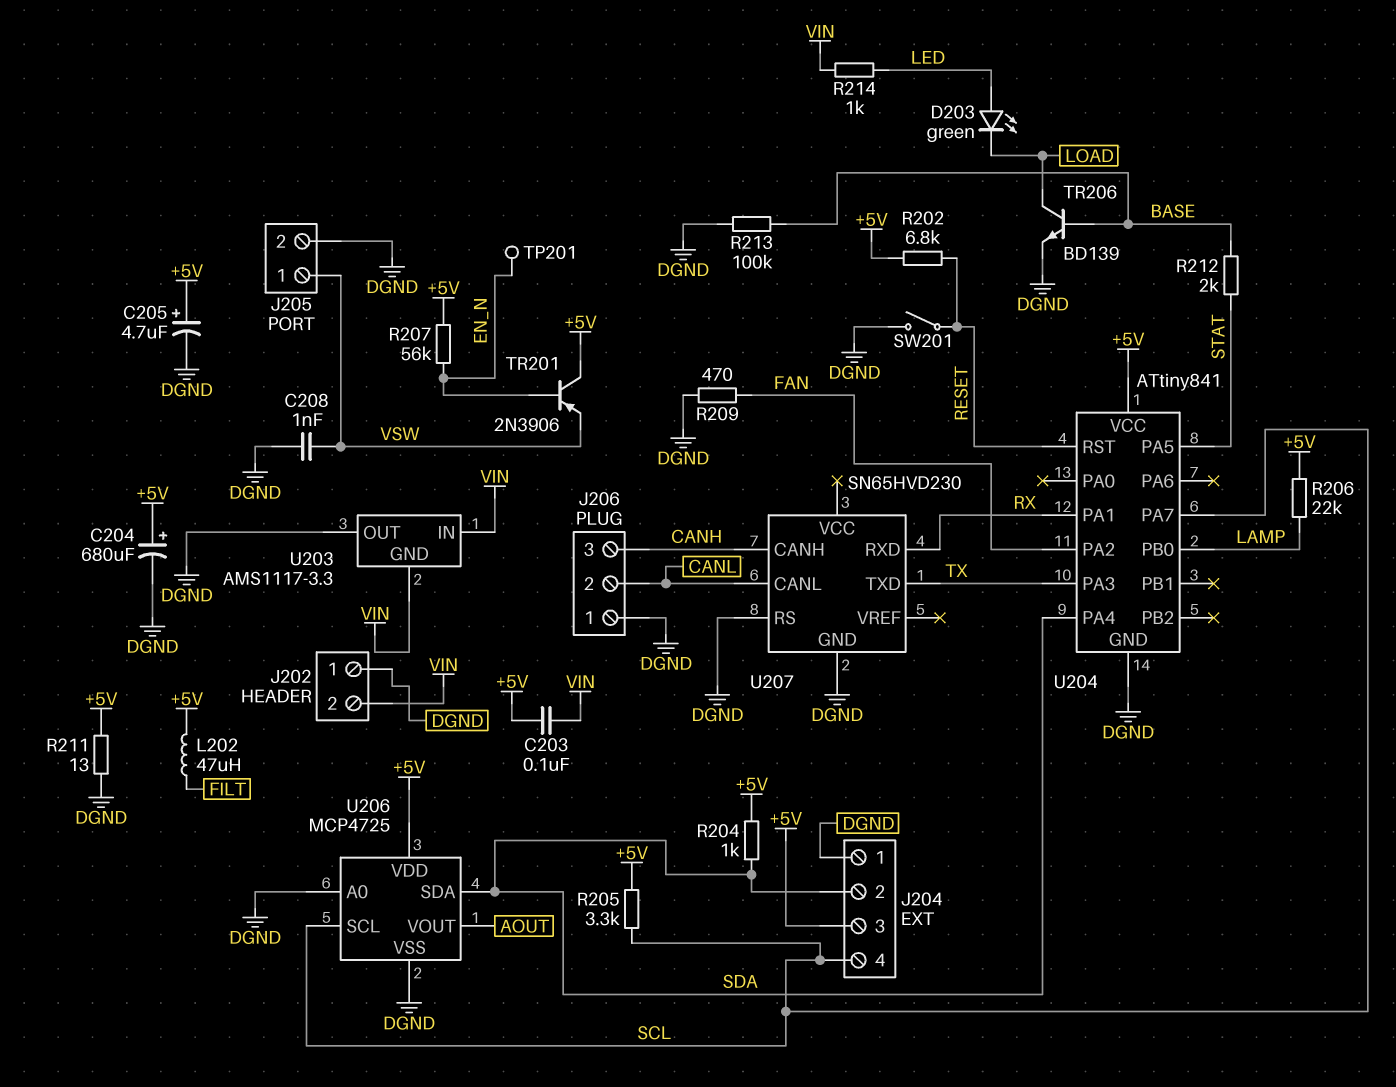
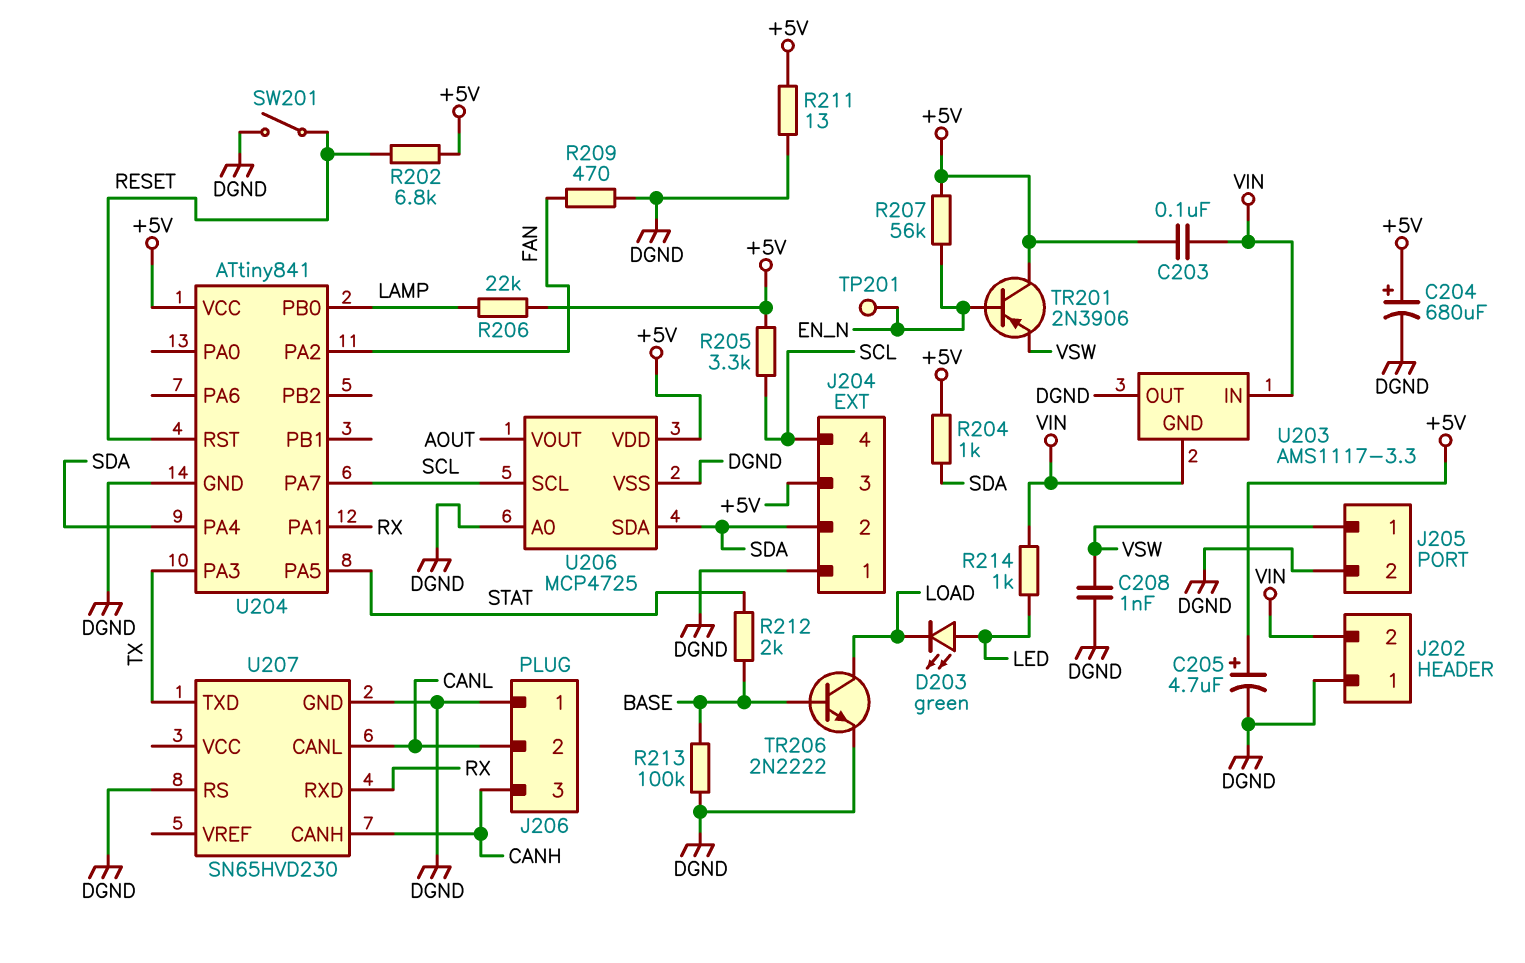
L202: 47uH (+5V, FILT) -> none
TR206: NPN BD139 (B BASE, C LOAD, E DGND) -> NPN 2N2222 (B BASE, C LOAD, E DGND)

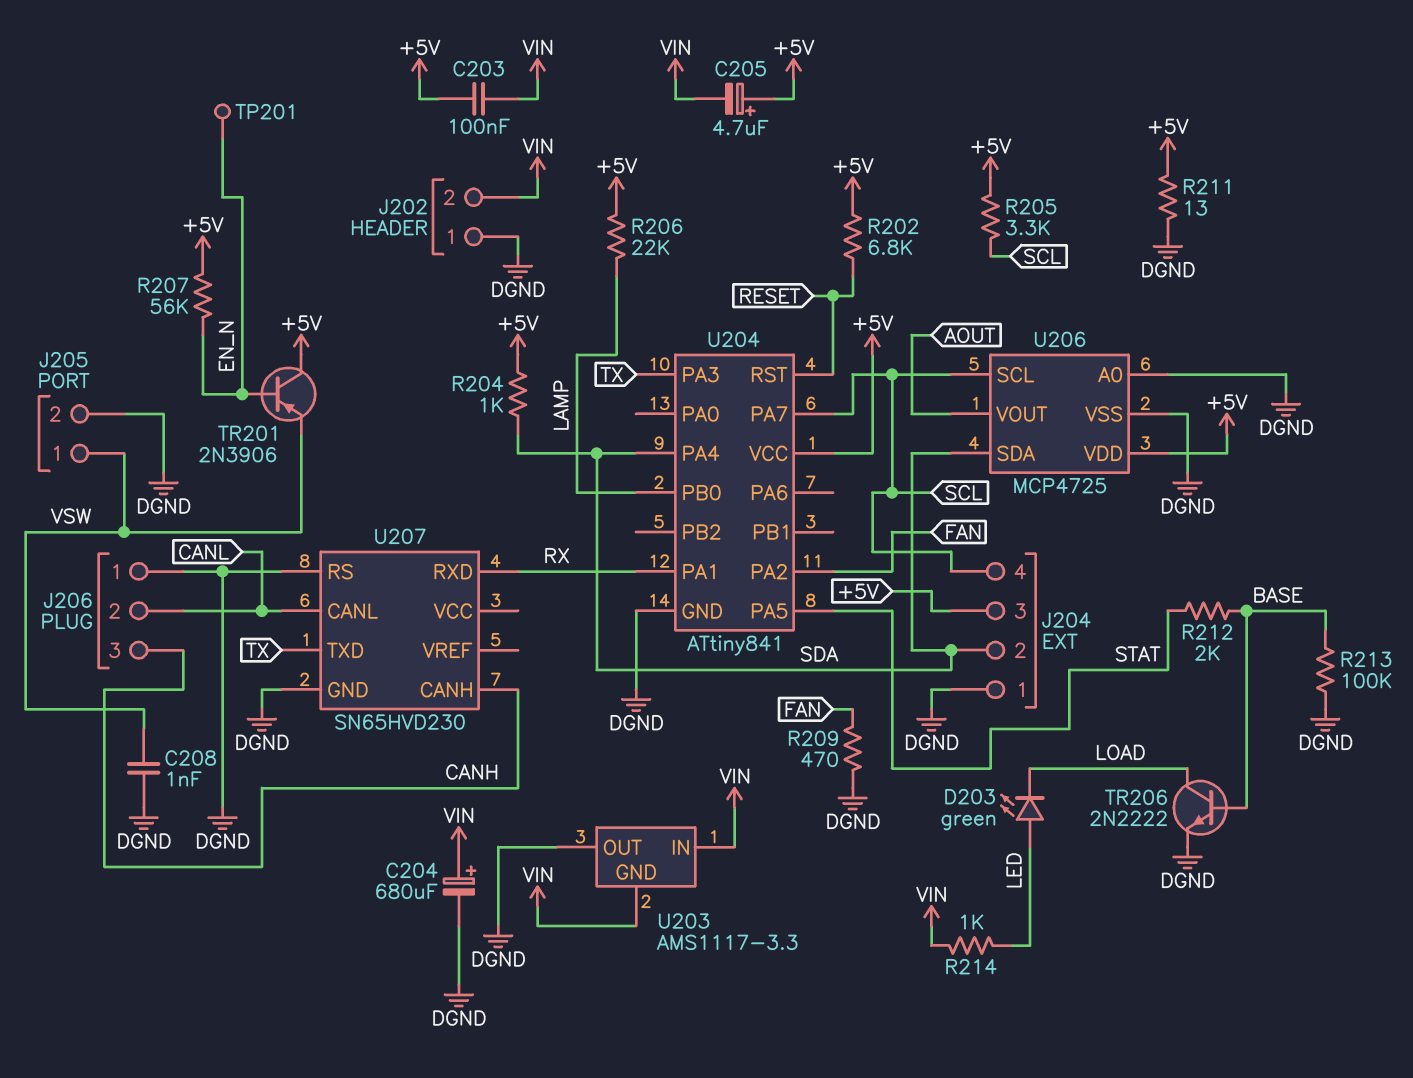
C204: 680uF (plus +5V, minus DGND) -> 680uF (plus VIN, minus DGND)
C205: 4.7uF (plus +5V, minus DGND) -> 4.7uF (plus +5V, minus VIN)
SW201: switch (DGND, RESET) -> none

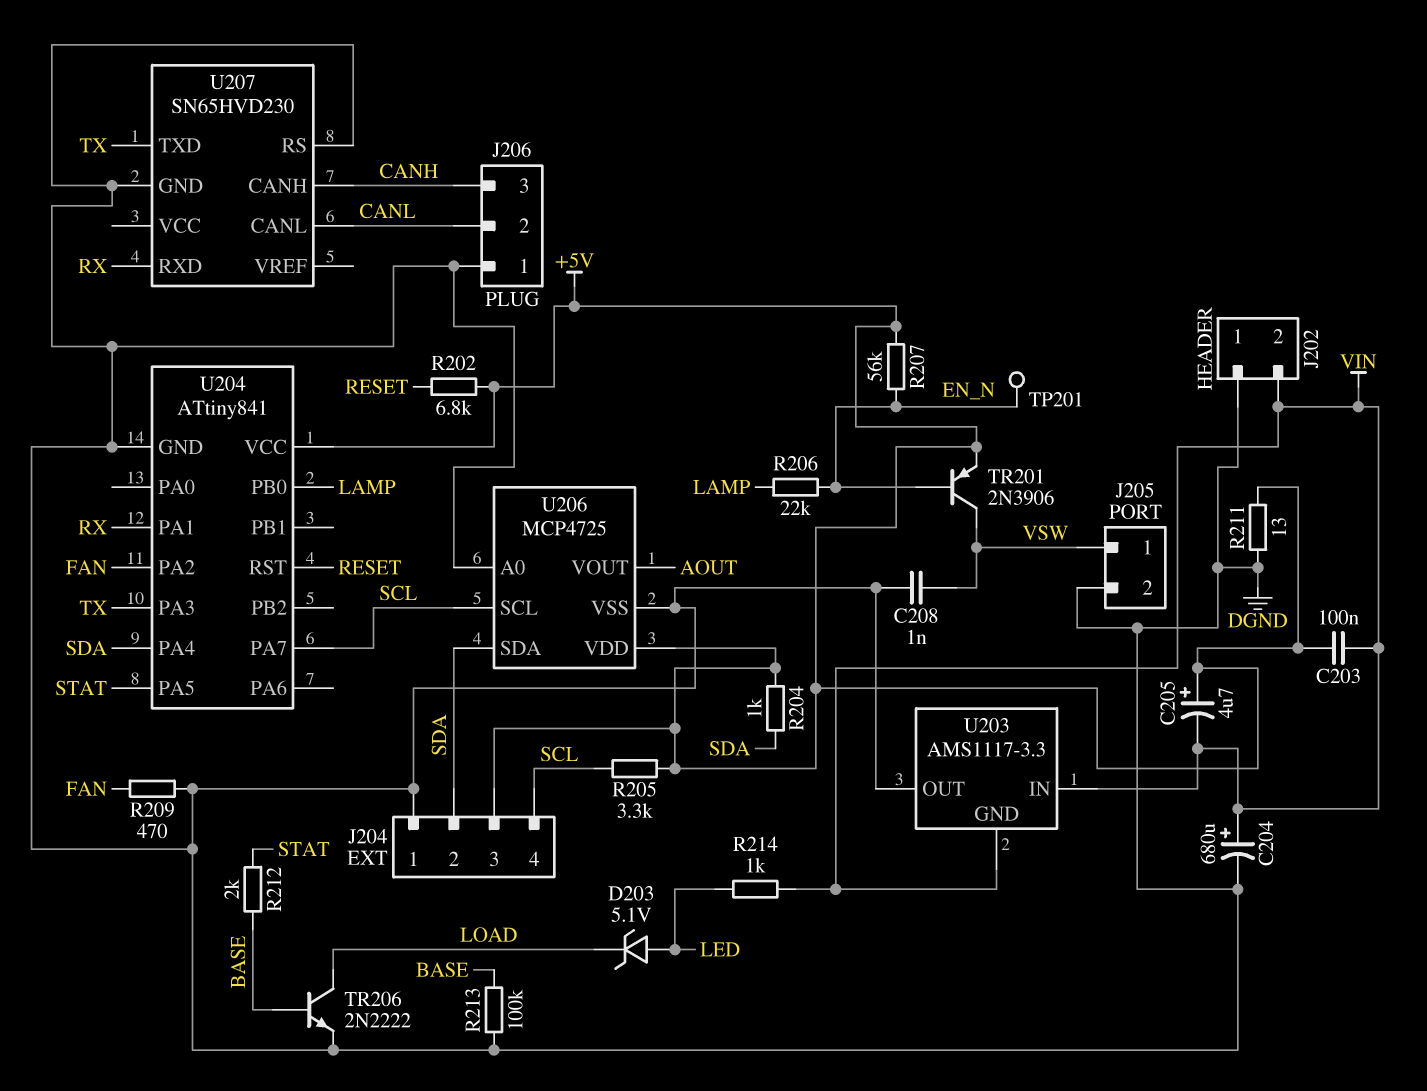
D203: LED green (A LED, K LOAD) -> zener 5.1V (A LED, K LOAD)
R206: 22k (+5V, LAMP) -> 22k (EN_N, LAMP)
TR201: PNP 2N3906 (B EN_N, C +5V, E VSW) -> PNP 2N3906 (B EN_N, C VSW, E +5V)

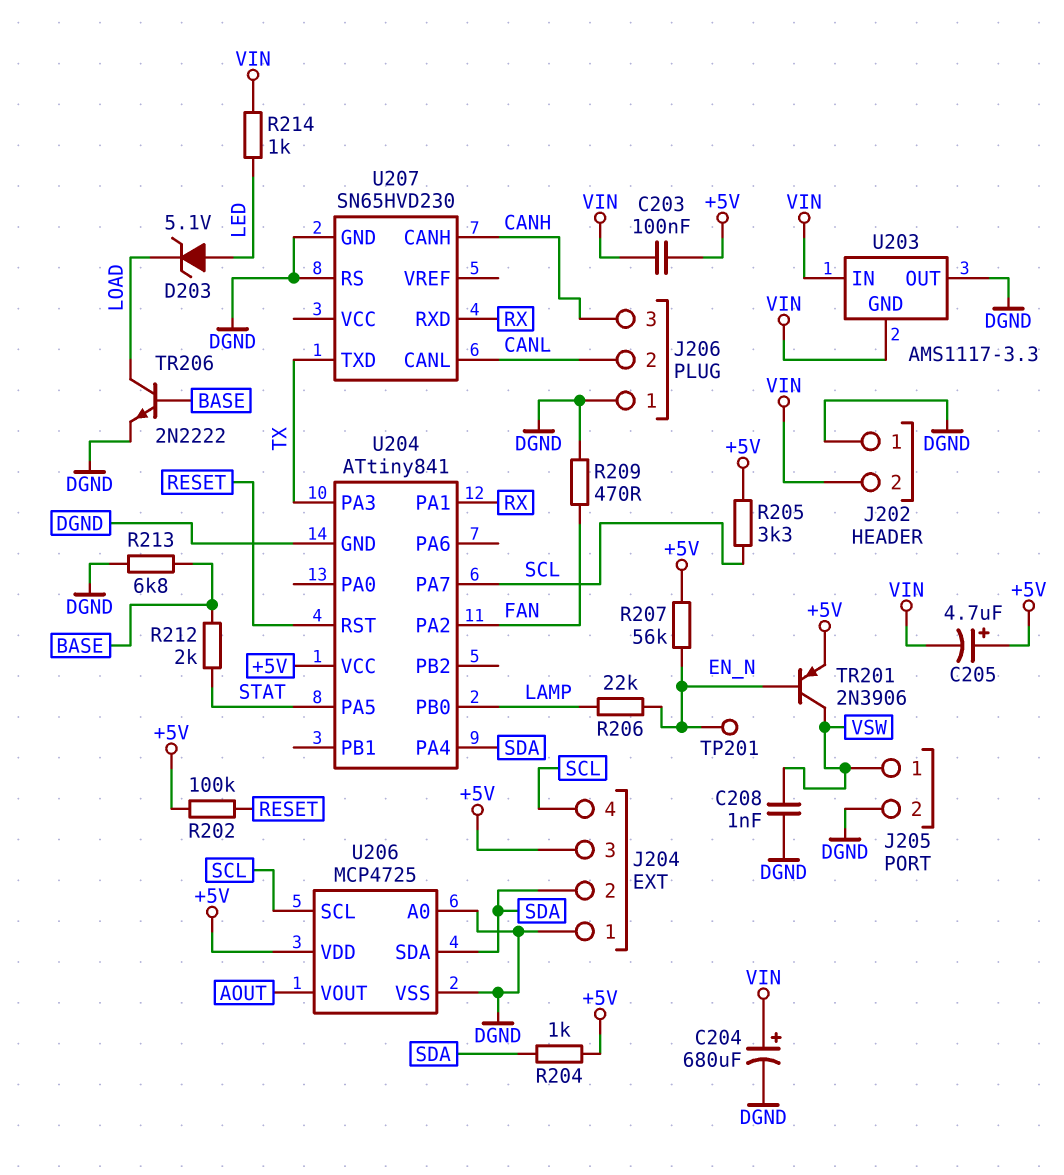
R202: 6.8k (+5V, RESET) -> 100k (+5V, RESET)
R211: 13 (+5V, DGND) -> none
R213: 100k (BASE, DGND) -> 6.8k (BASE, DGND)

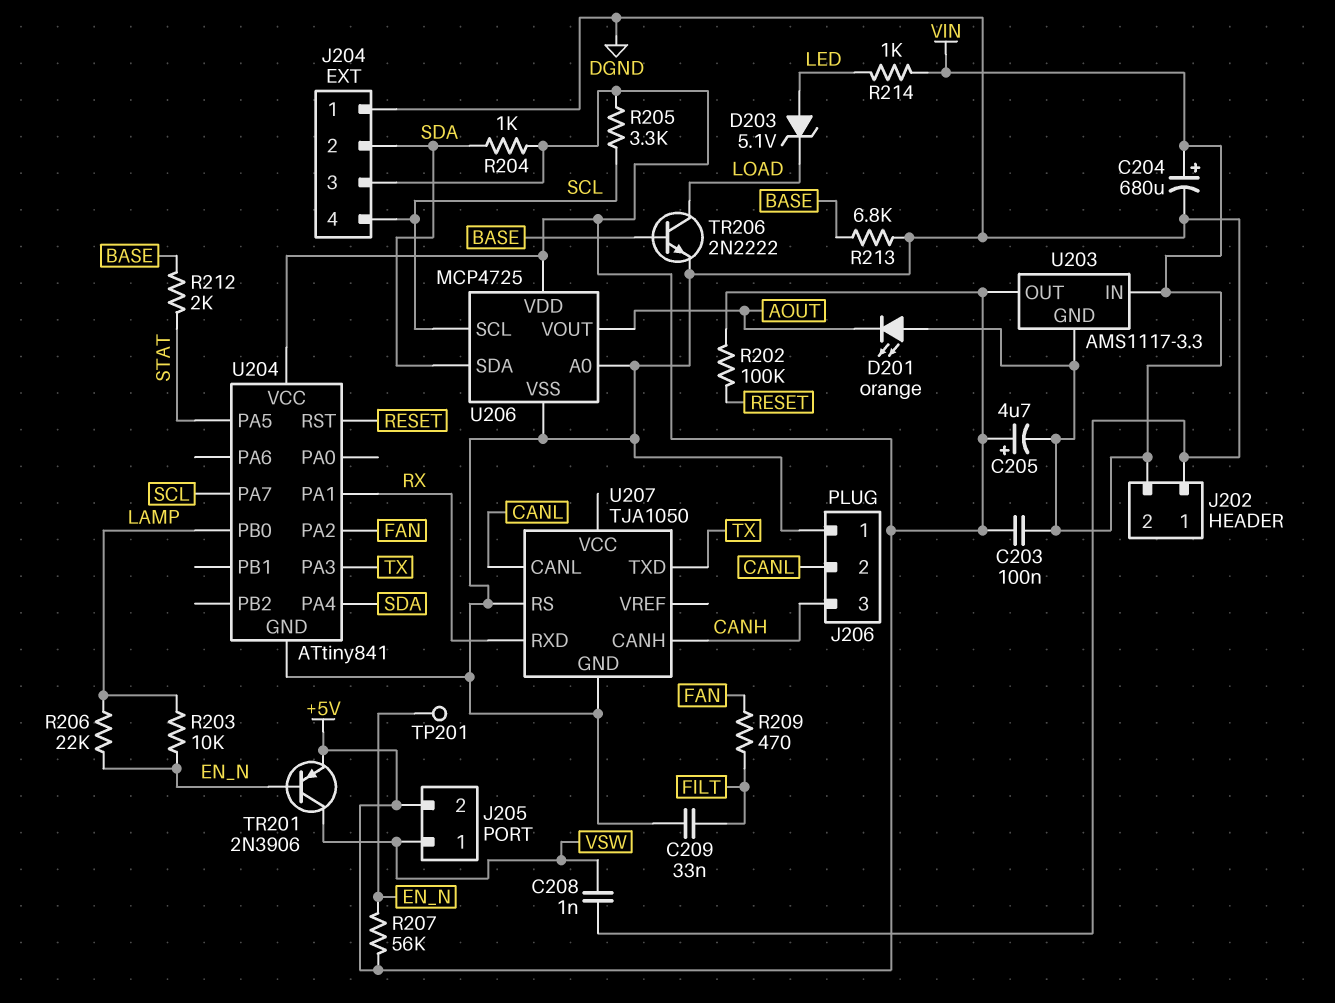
C209: none -> 33nF (DGND, FILT)
D201: none -> LED orange (A VIN, K AOUT)
J205 pin 2: DGND -> +5V
R203: none -> 10k (EN_N, LAMP)
R209: 470 (DGND, FAN) -> 470 (FAN, FILT)
U203 pin OUT: DGND -> +5V
U207: SN65HVD230 -> TJA1050

